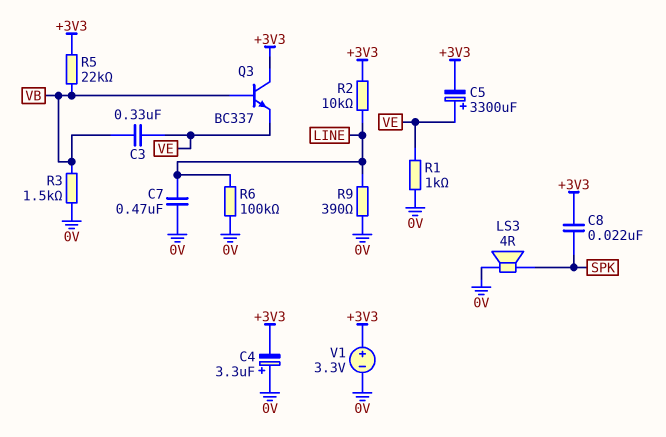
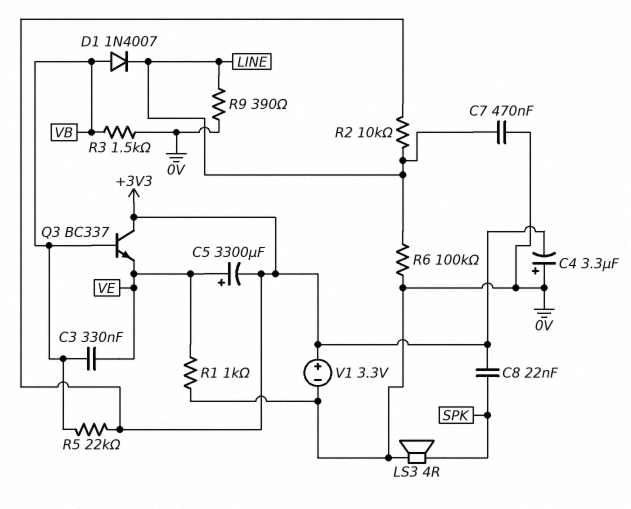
D1: none -> diode 1N4007 (A VB, K LINE)

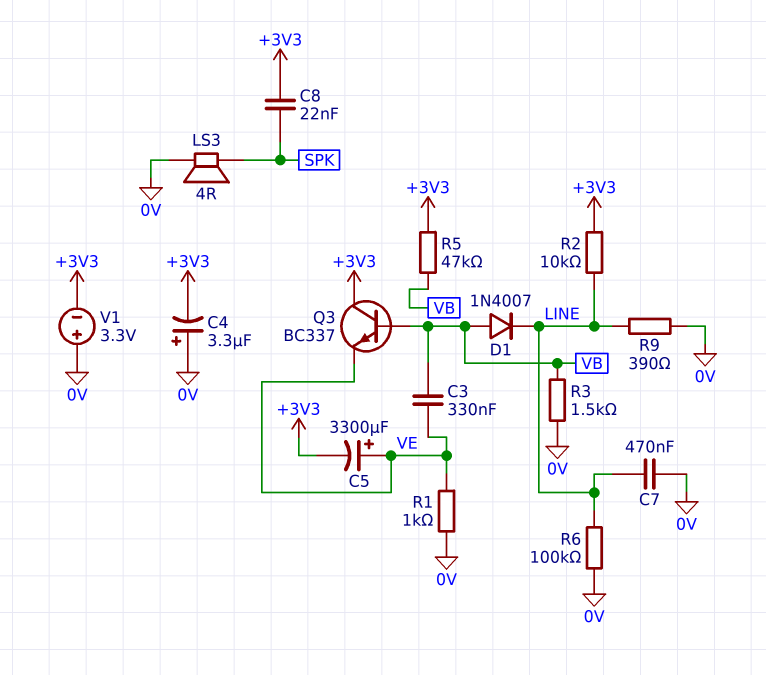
R5: 22k (+3V3, VB) -> 47k (+3V3, VB)
V1: 3.3V (plus +3V3, minus 0V) -> 3.3V (plus 0V, minus +3V3)

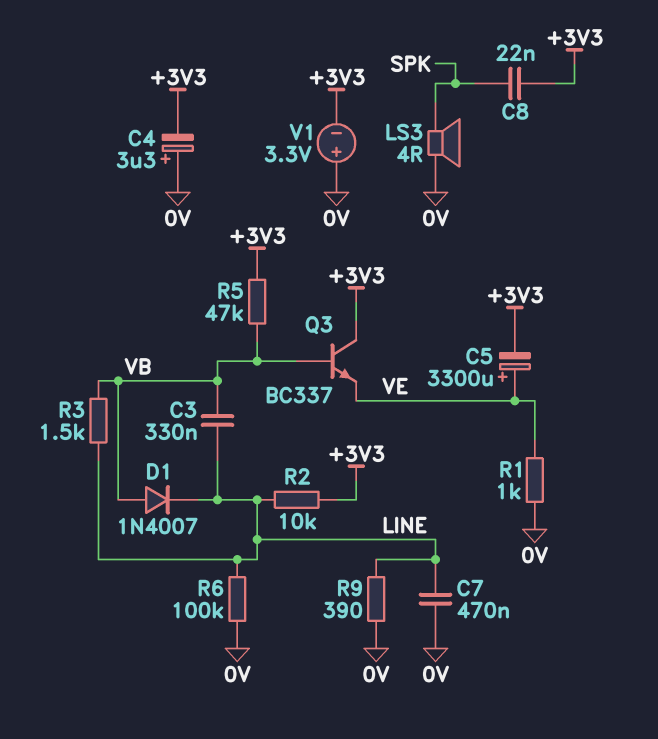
C3: 330nF (VB, VE) -> 330nF (LINE, VB)
R3: 1.5k (0V, VB) -> 1.5k (LINE, VB)

